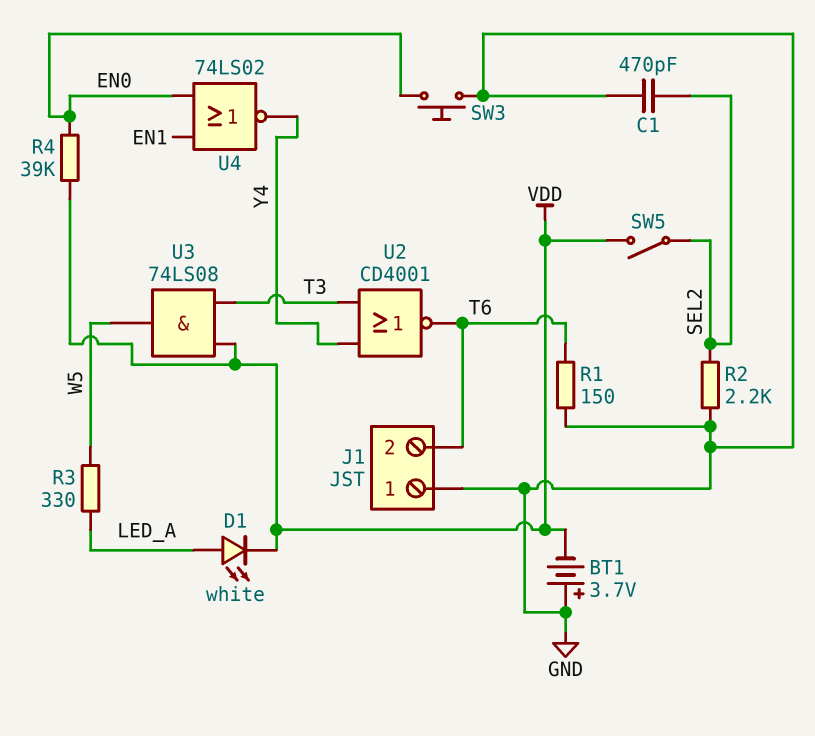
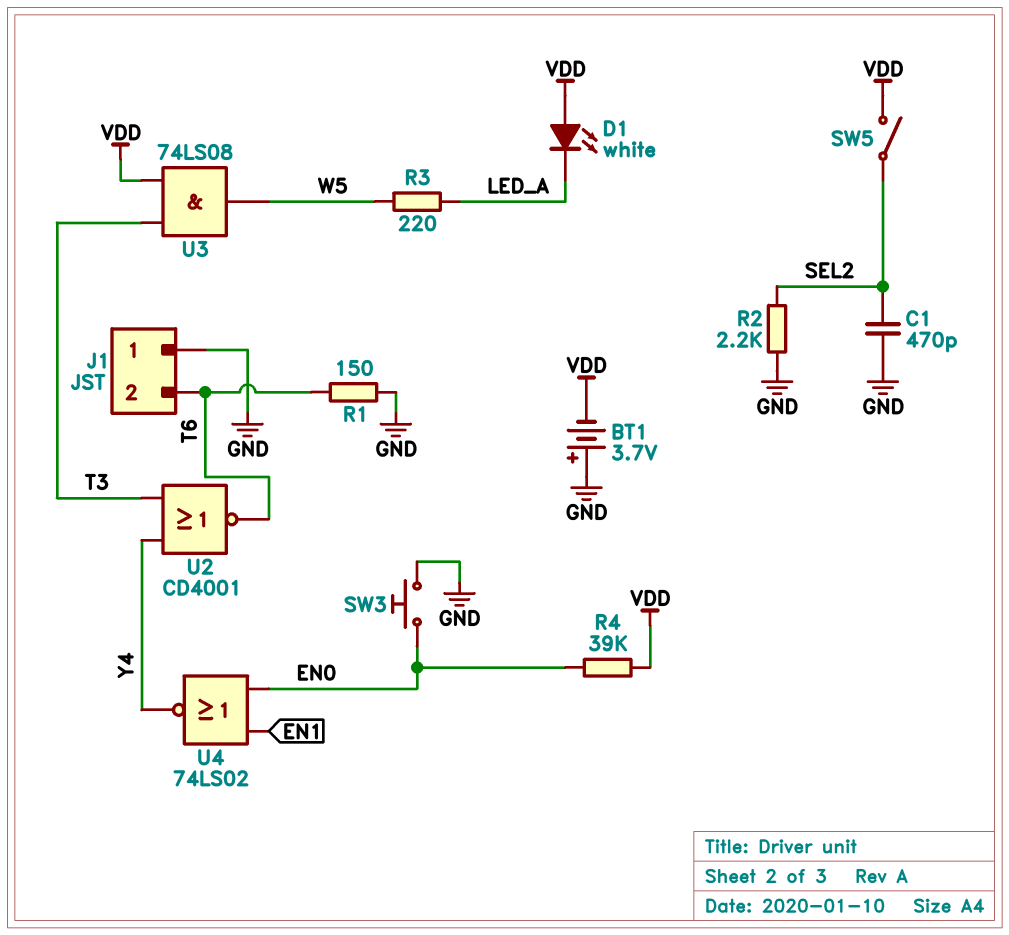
D1: LED white (A LED_A, K VDD) -> LED white (A VDD, K LED_A)
R3: 330 (LED_A, W5) -> 220 (LED_A, W5)

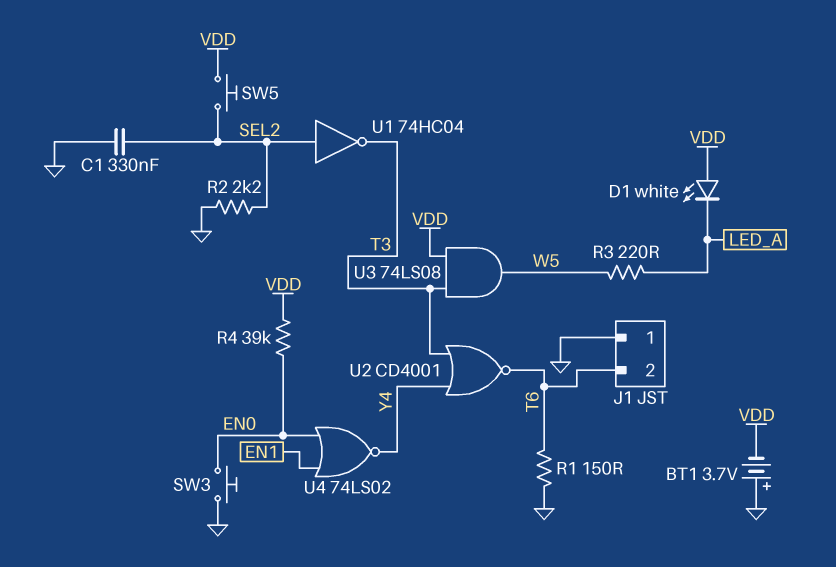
C1: 470pF (GND, SEL2) -> 330nF (GND, SEL2)
SW5: switch (SEL2, VDD) -> button (SEL2, VDD)
U1: none -> NOT 74HC04 (in SEL2, out T3)

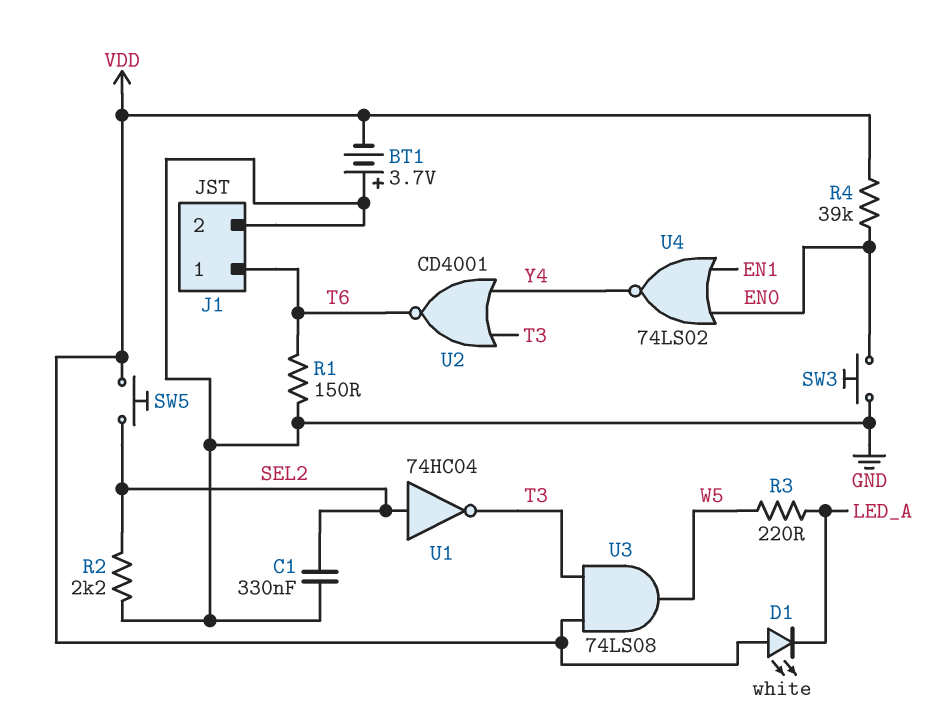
J1 pin 1: GND -> T6
J1 pin 2: T6 -> GND

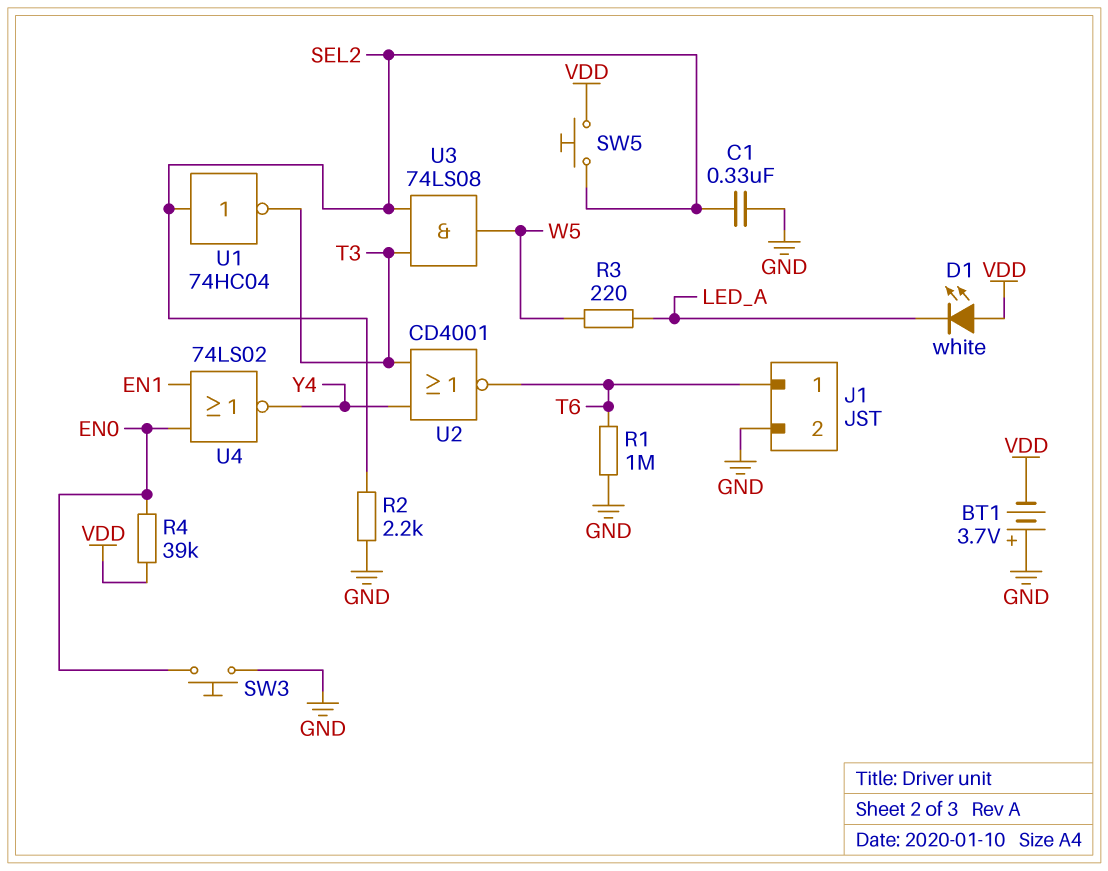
R1: 150 (GND, T6) -> 1M (GND, T6)
U3: AND 74LS08 (in T3, in VDD, out W5) -> AND 74LS08 (in SEL2, in T3, out W5)

